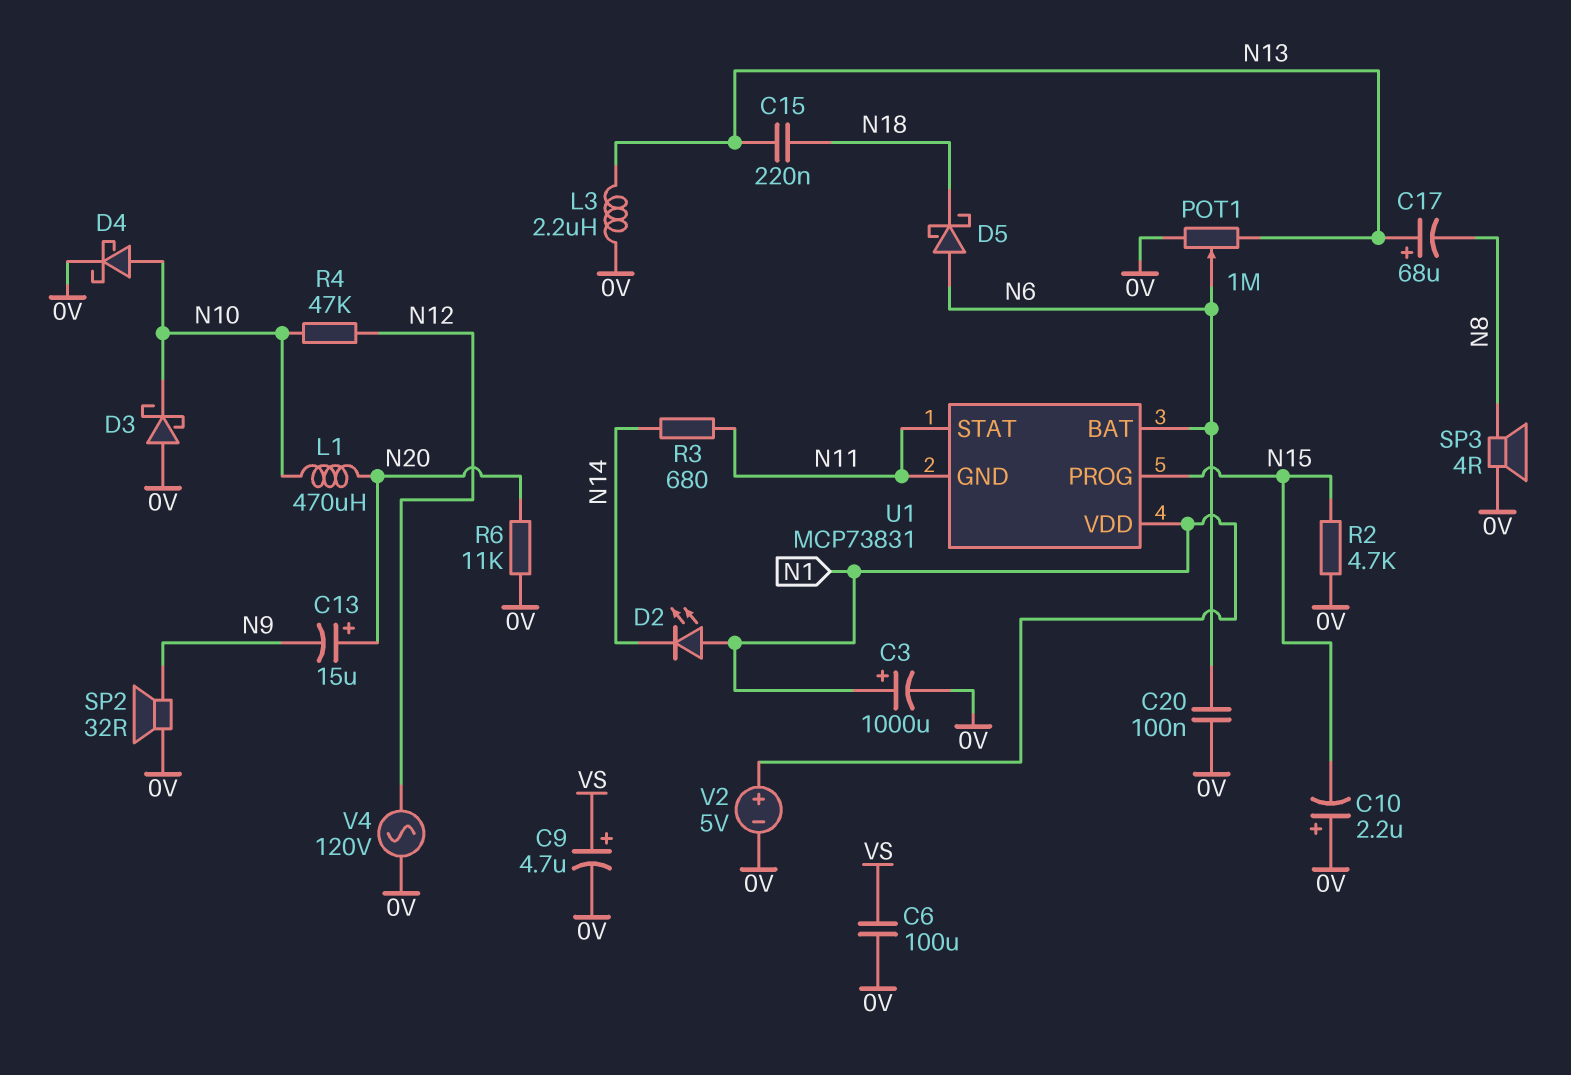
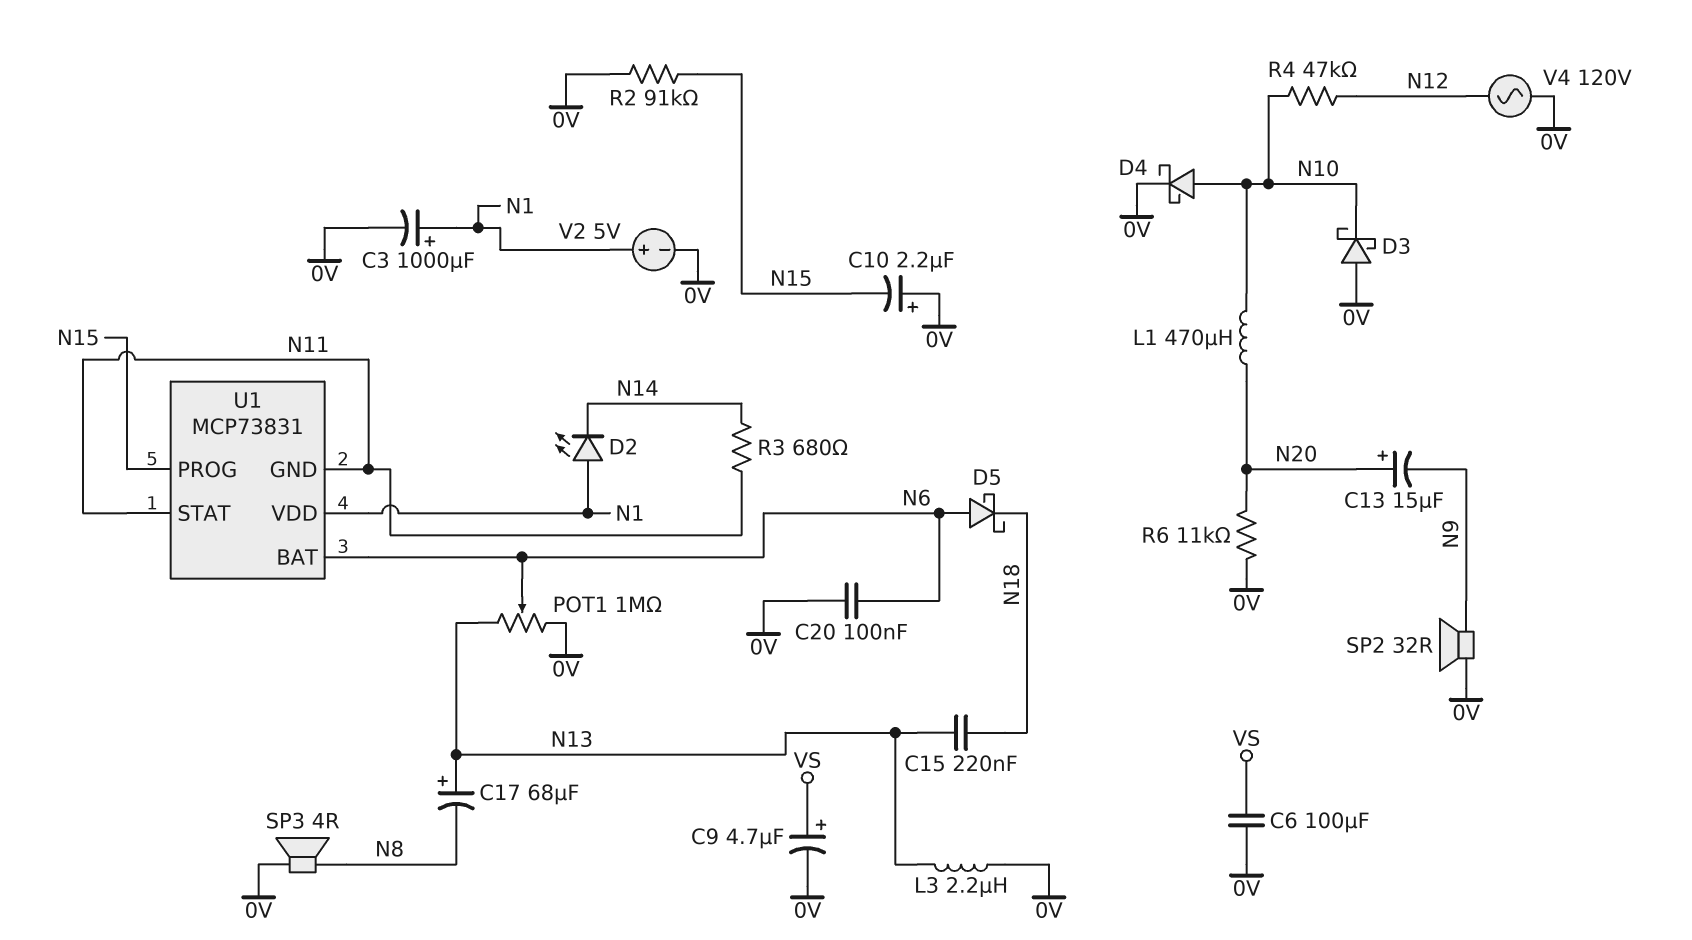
R2: 4.7k (0V, N15) -> 91k (0V, N15)

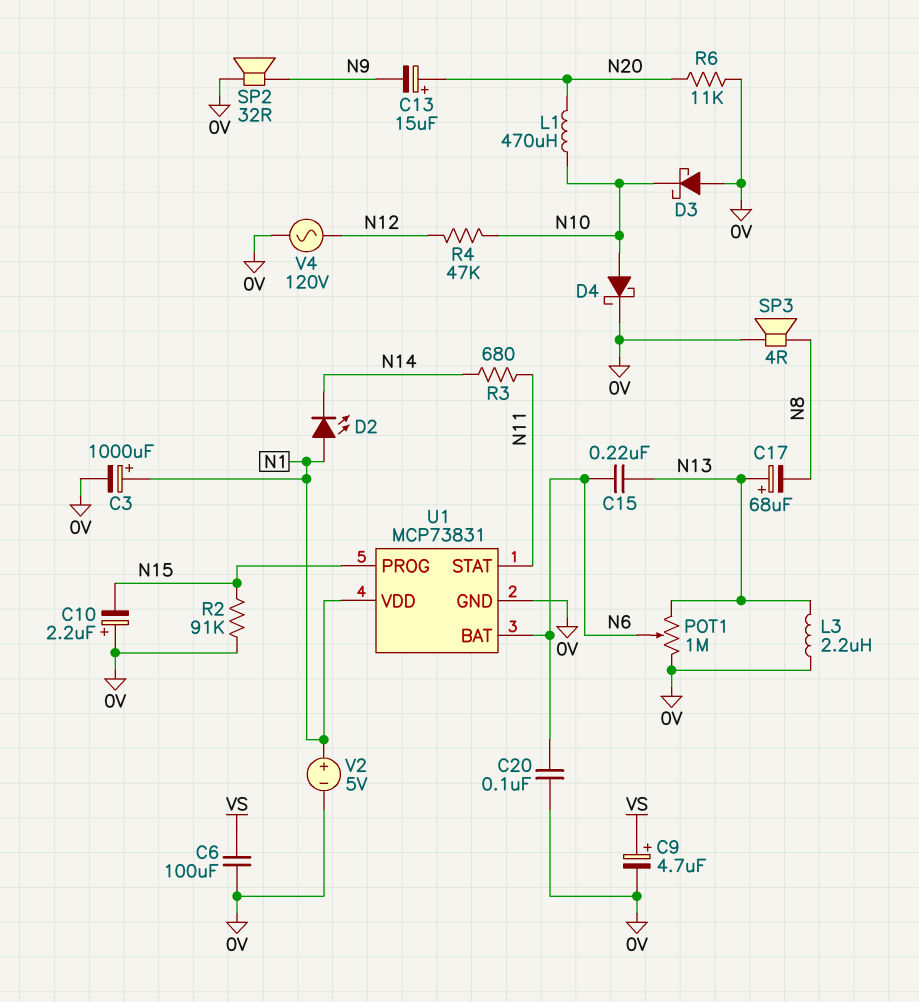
C15: 220nF (N13, N18) -> 220nF (N6, N13)
D5: schottky (A N6, K N18) -> none
U1 pin GND: N11 -> 0V

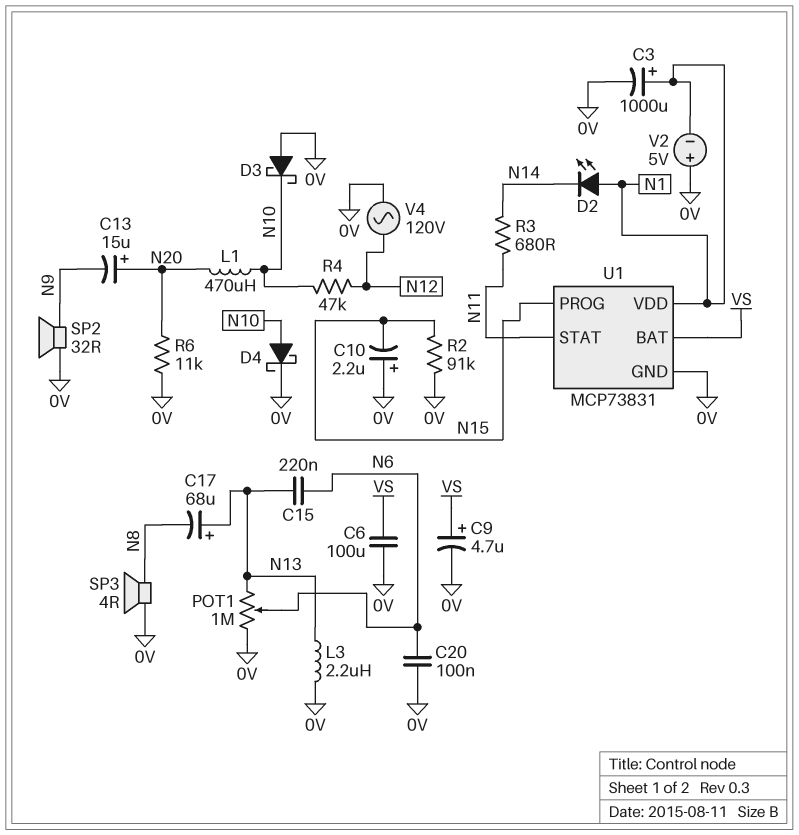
U1 pin BAT: N6 -> VS
V2: 5V (plus N1, minus 0V) -> 5V (plus 0V, minus N1)

